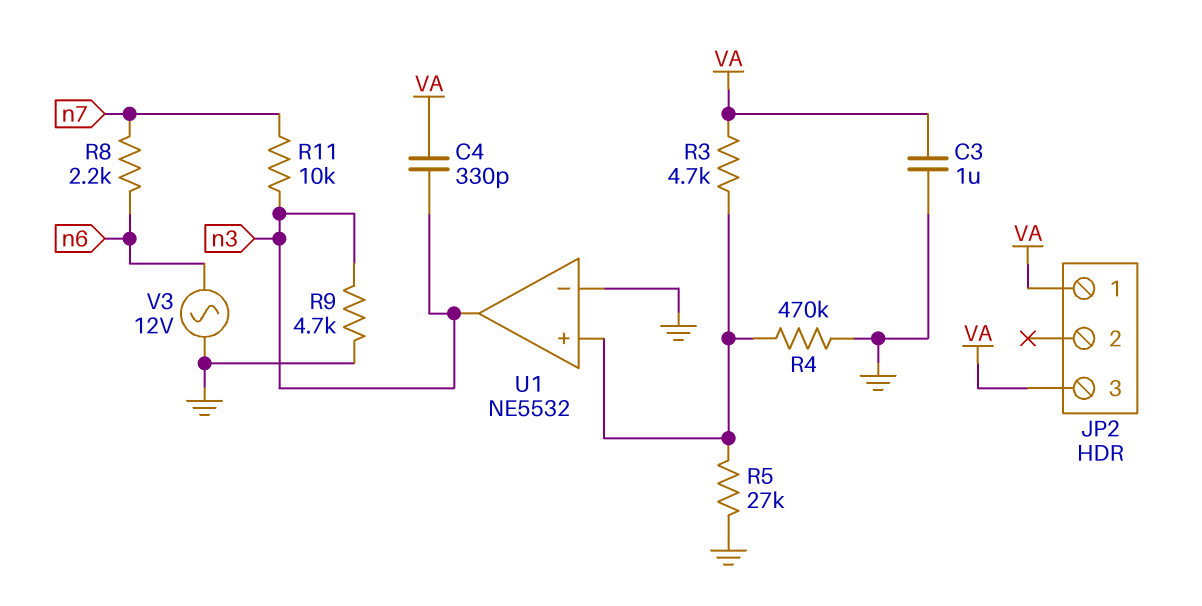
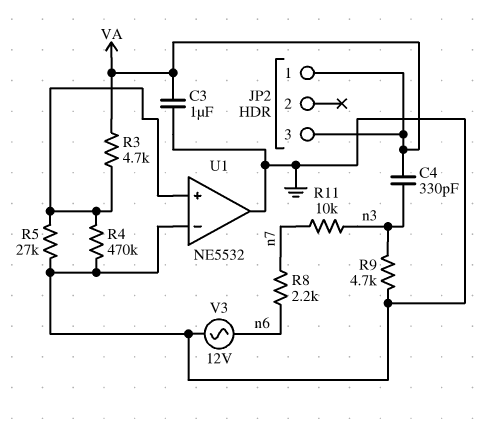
U1 pin out: n3 -> GND

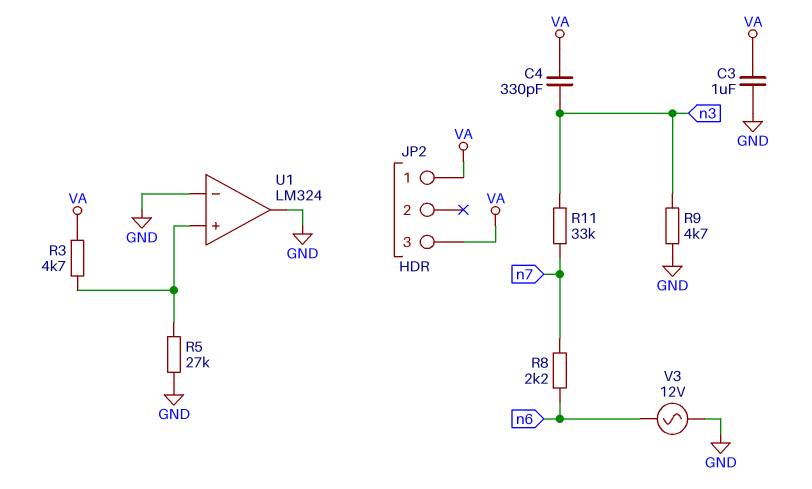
R4: 470k (GND, U1/in+) -> none
R11: 10k (n3, n7) -> 33k (n3, n7)
U1: NE5532 -> LM324

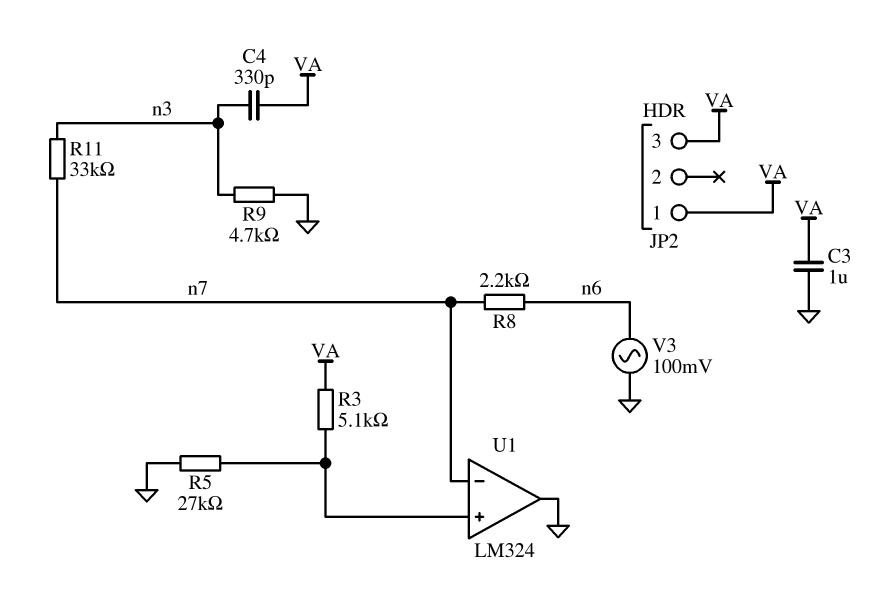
R3: 4.7k (U1/in+, VA) -> 5.1k (U1/in+, VA)
U1 pin in-: GND -> n7
V3: AC 12V (GND, n6) -> AC 100mV (GND, n6)

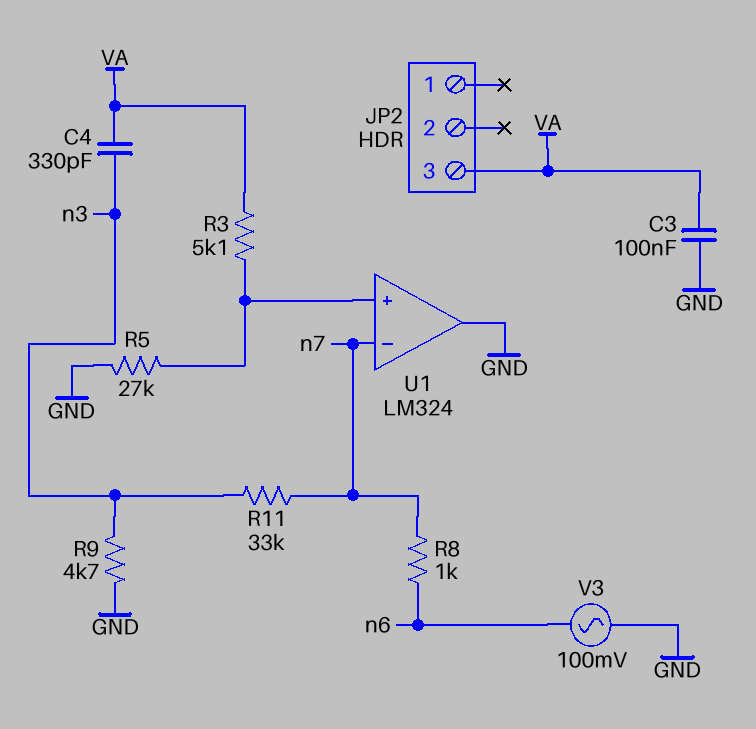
C3: 1uF (GND, VA) -> 100nF (GND, VA)
JP2 pin 1: VA -> none
R8: 2.2k (n6, n7) -> 1k (n6, n7)

